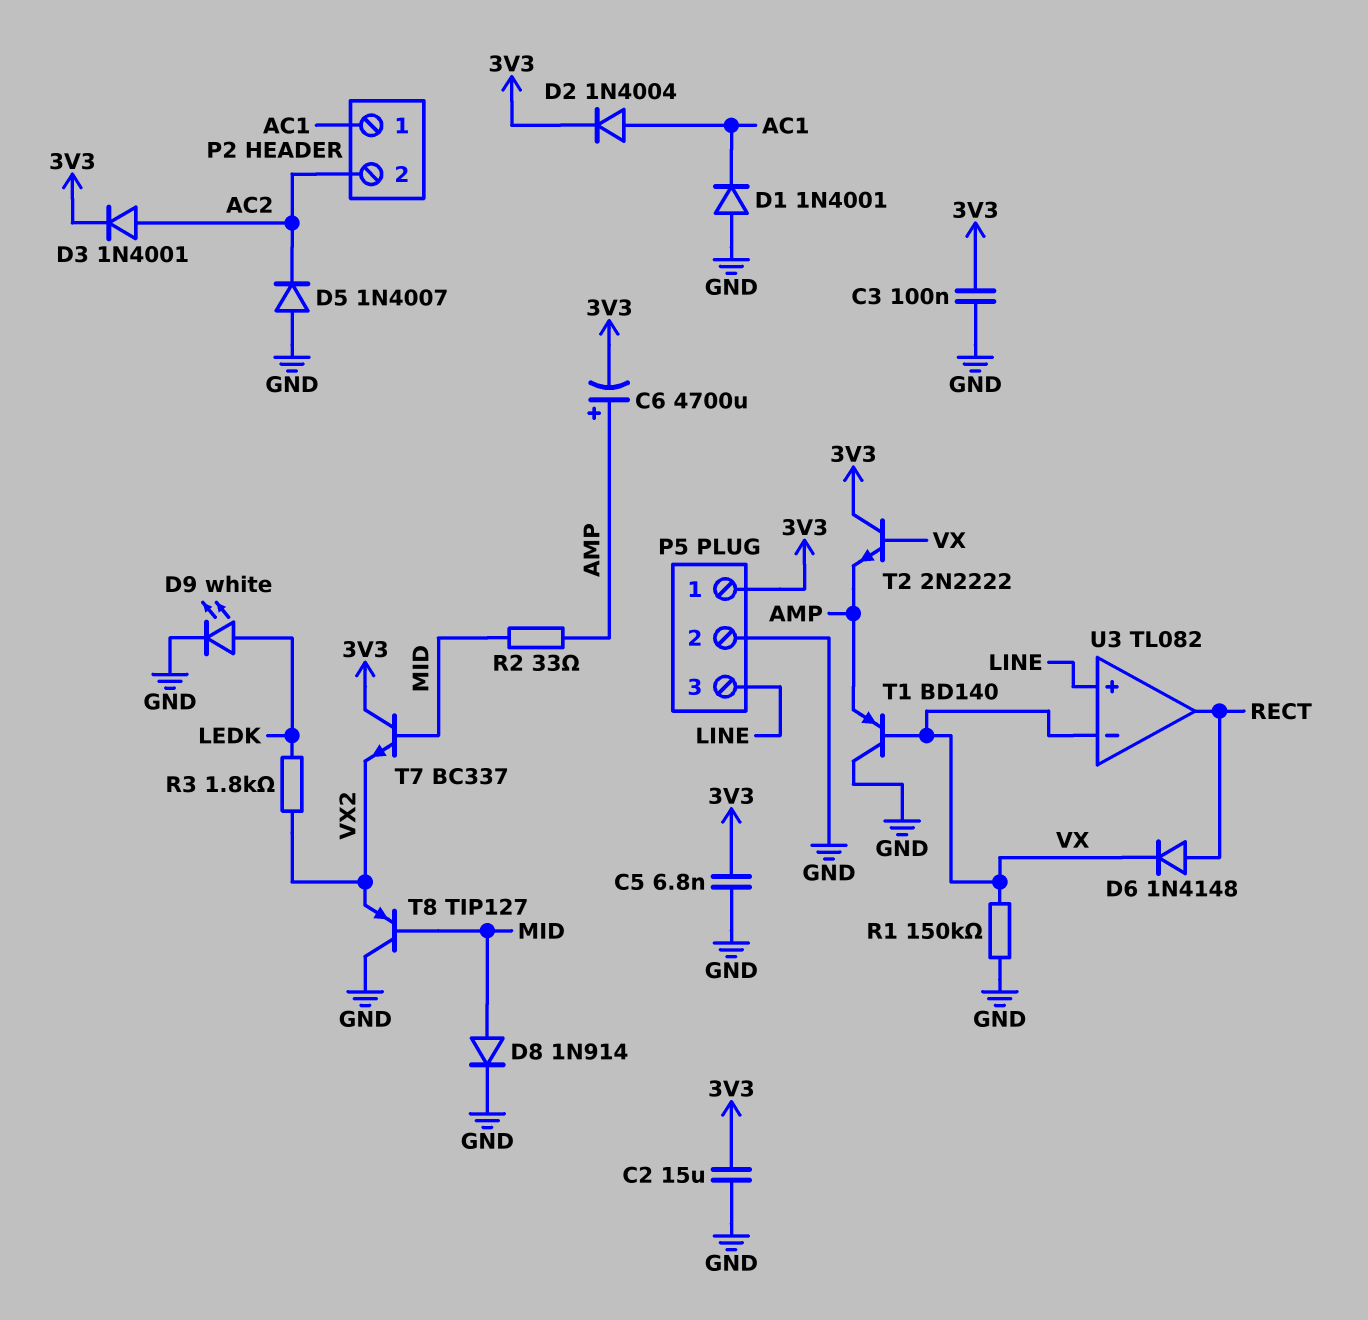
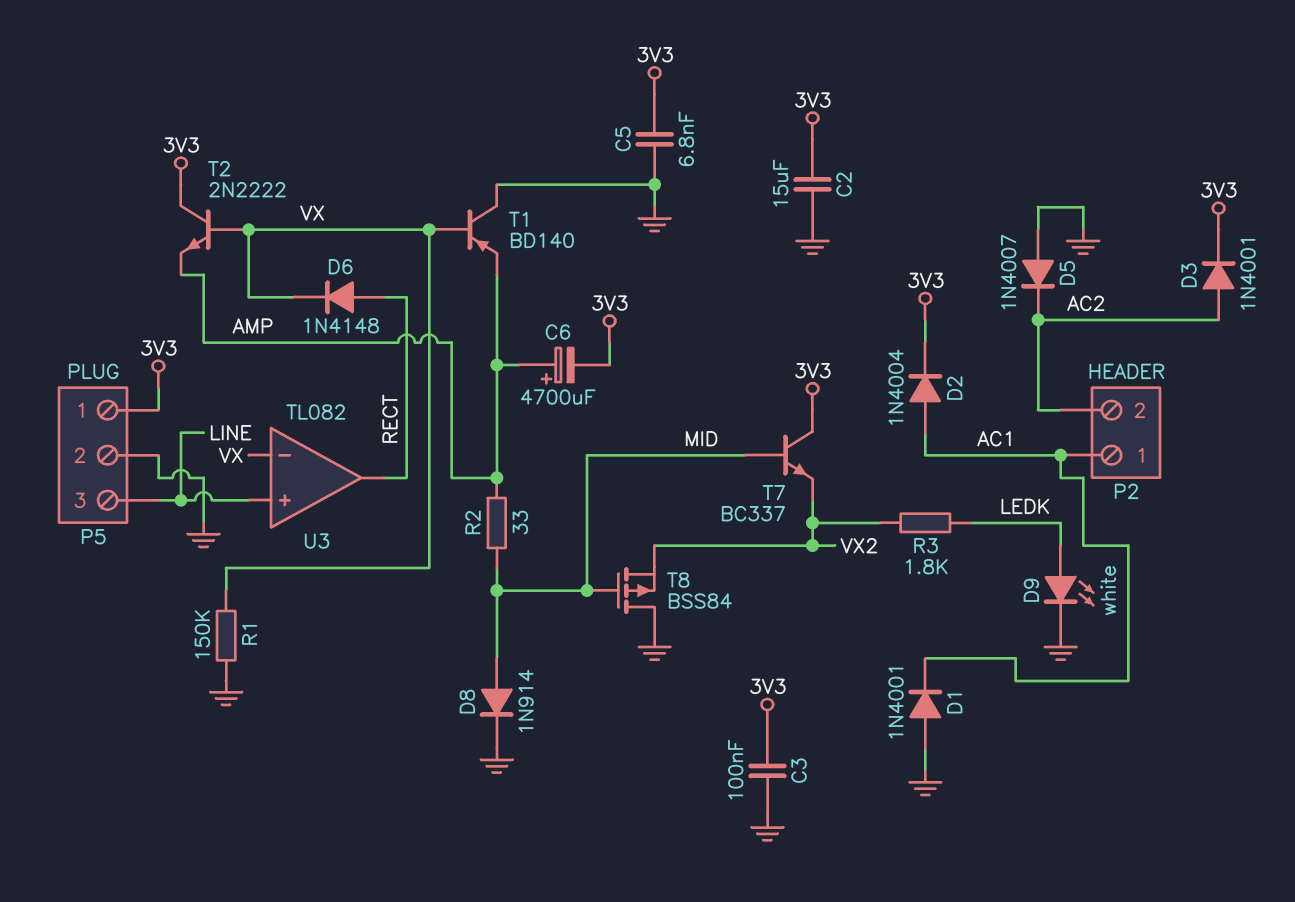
T8: PNP TIP127 (B MID, C GND, E VX2) -> PMOS BSS84 (G MID, D GND, S VX2)

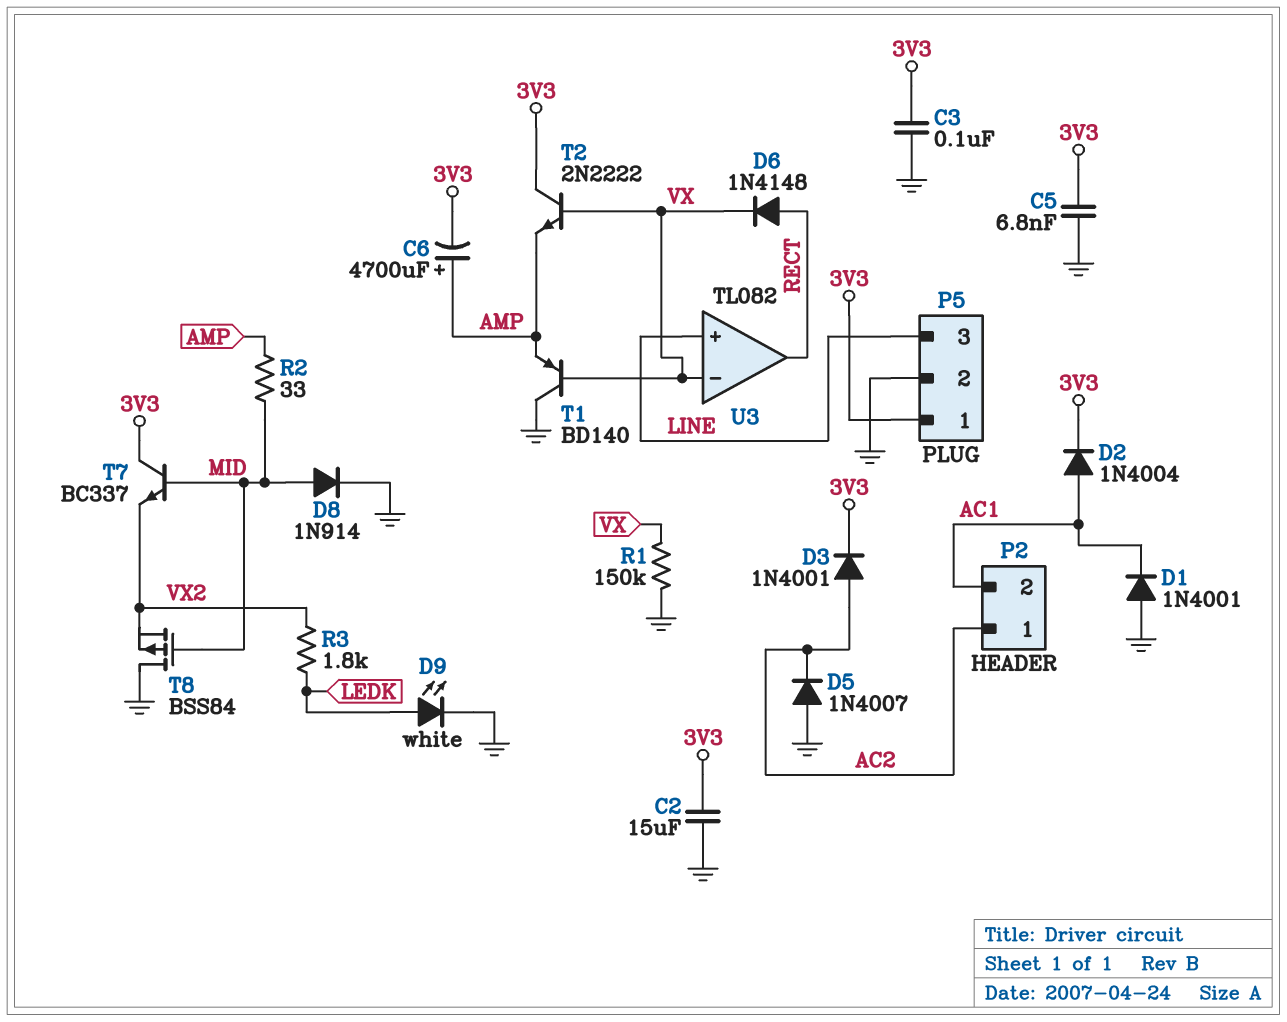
P2 pin 1: AC1 -> AC2
P2 pin 2: AC2 -> AC1

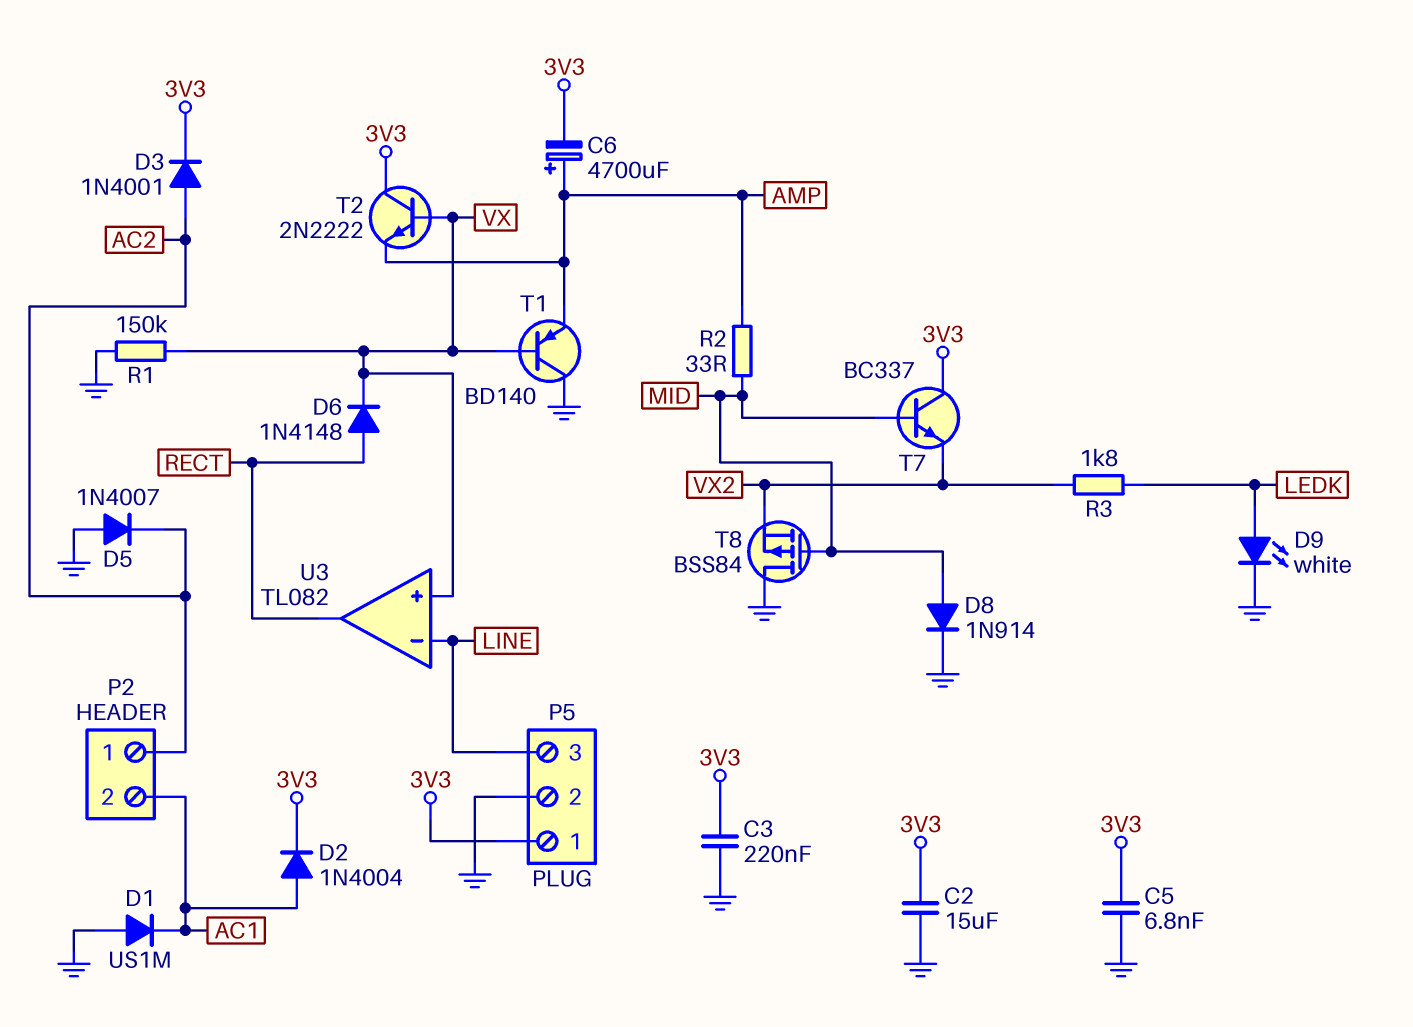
C3: 100nF (3V3, GND) -> 220nF (3V3, GND)
D1: diode 1N4001 (A GND, K AC1) -> diode US1M (A GND, K AC1)
U3 pin in+: LINE -> VX
U3 pin in-: VX -> LINE

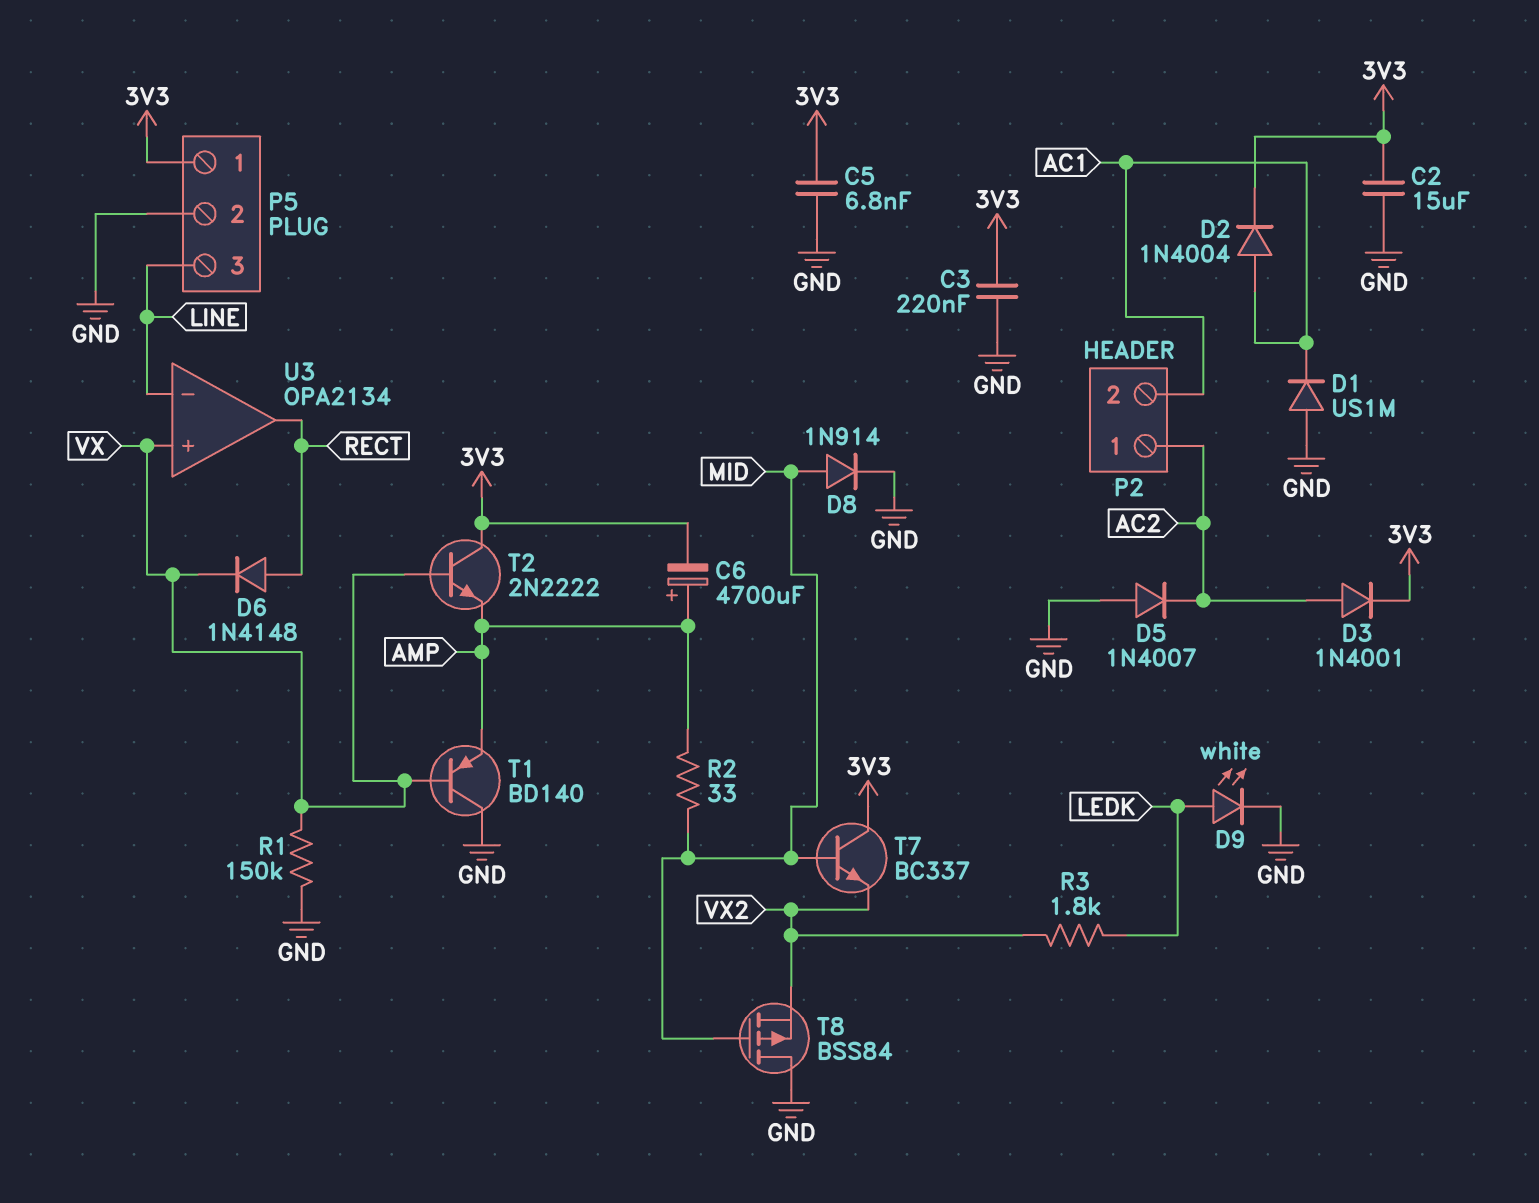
U3: TL082 -> OPA2134

